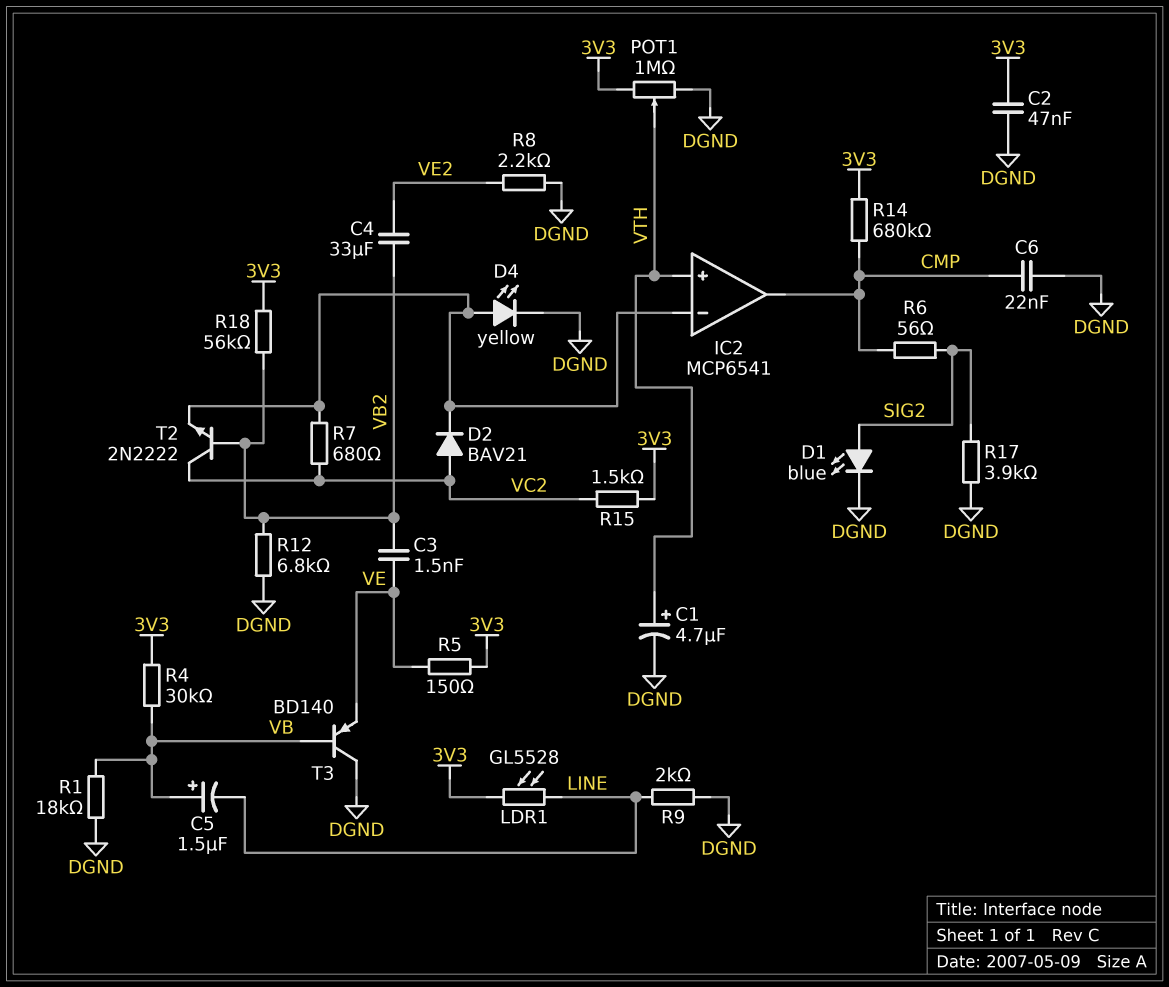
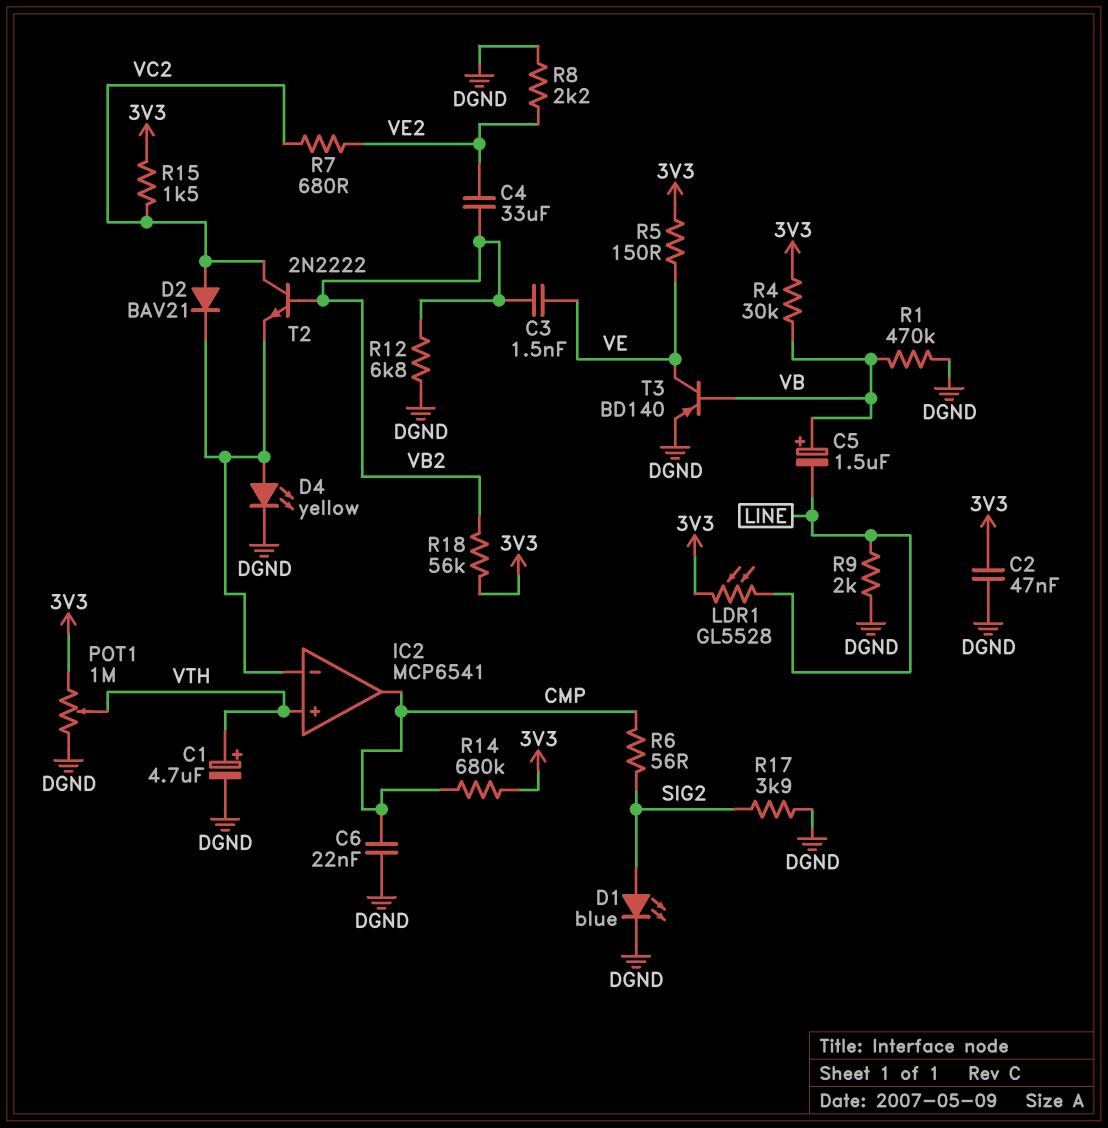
R1: 18k (DGND, VB) -> 470k (DGND, VB)
R7: 680 (IC2/in-, VC2) -> 680 (VC2, VE2)
T3: PNP BD140 (B VB, C DGND, E VE) -> PNP BD140 (B VB, C VE, E DGND)

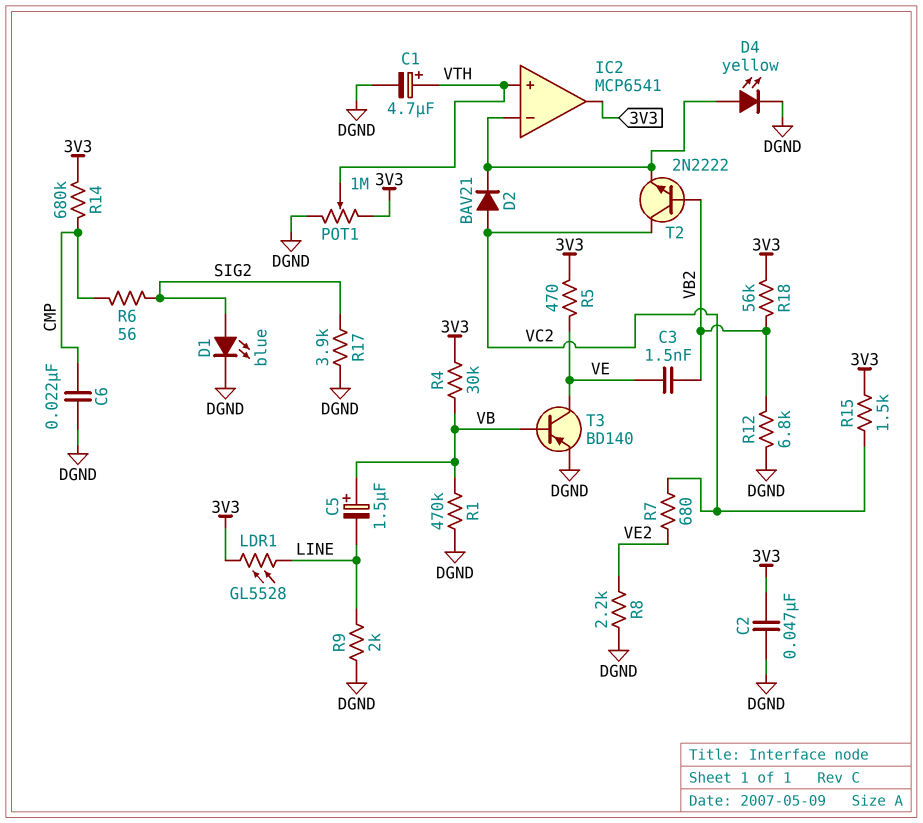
C4: 33uF (VB2, VE2) -> none
IC2 pin out: CMP -> 3V3
R5: 150 (3V3, VE) -> 470 (3V3, VE)

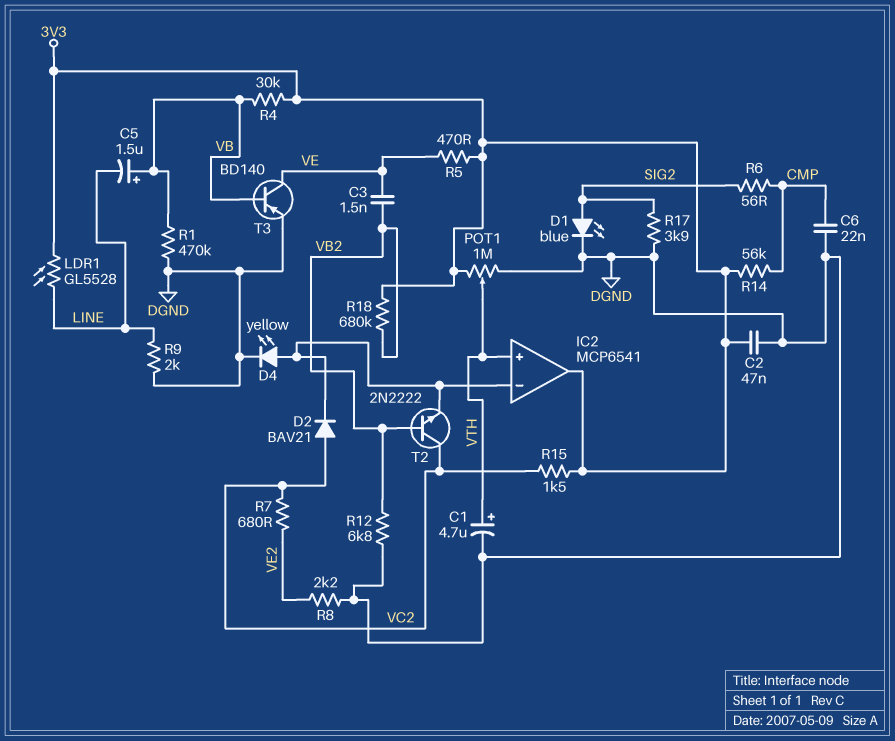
R14: 680k (3V3, CMP) -> 56k (3V3, CMP)
R18: 56k (3V3, VB2) -> 680k (3V3, VB2)

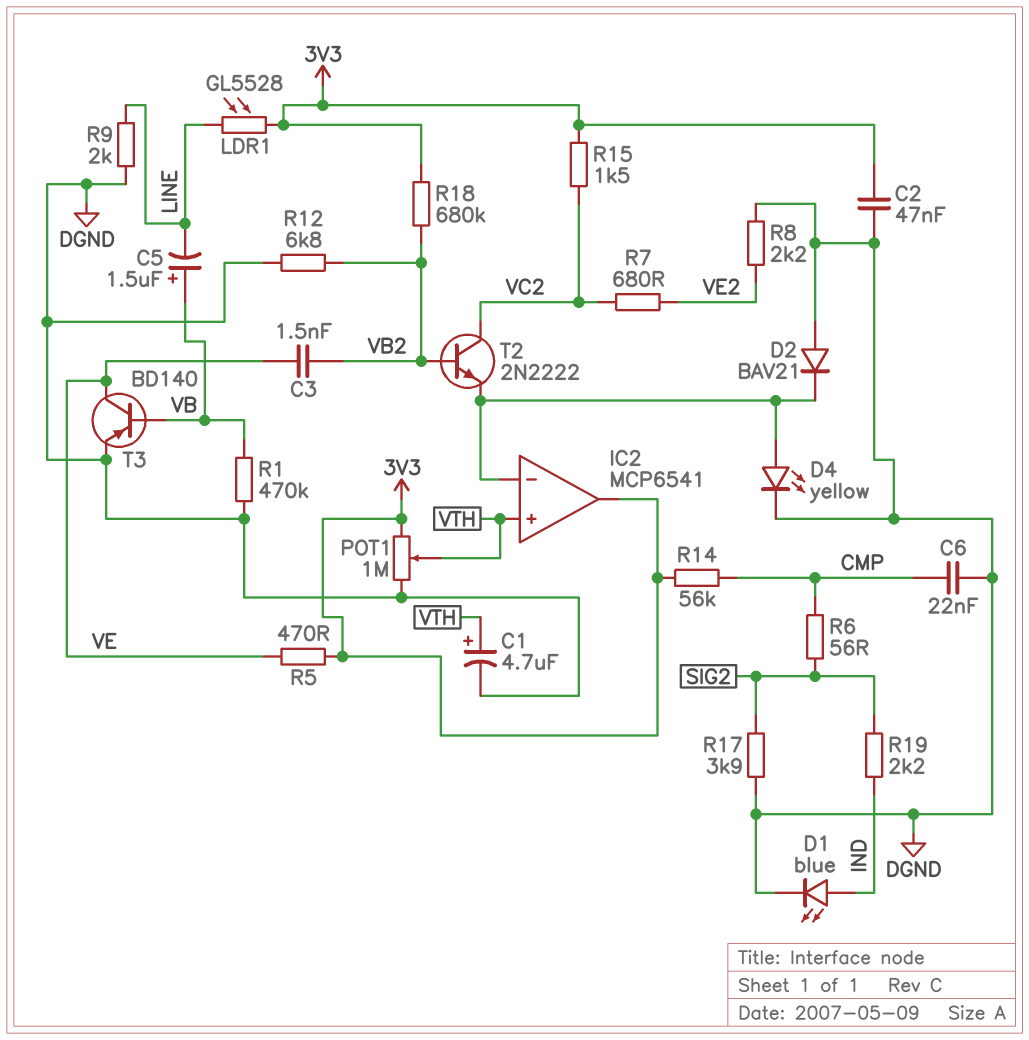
D1: LED blue (A SIG2, K DGND) -> LED blue (A IND, K DGND)
D2: diode BAV21 (A VC2, K IC2/in-) -> diode BAV21 (A DGND, K IC2/in-)
R4: 30k (3V3, VB) -> none
R19: none -> 2.2k (IND, SIG2)

